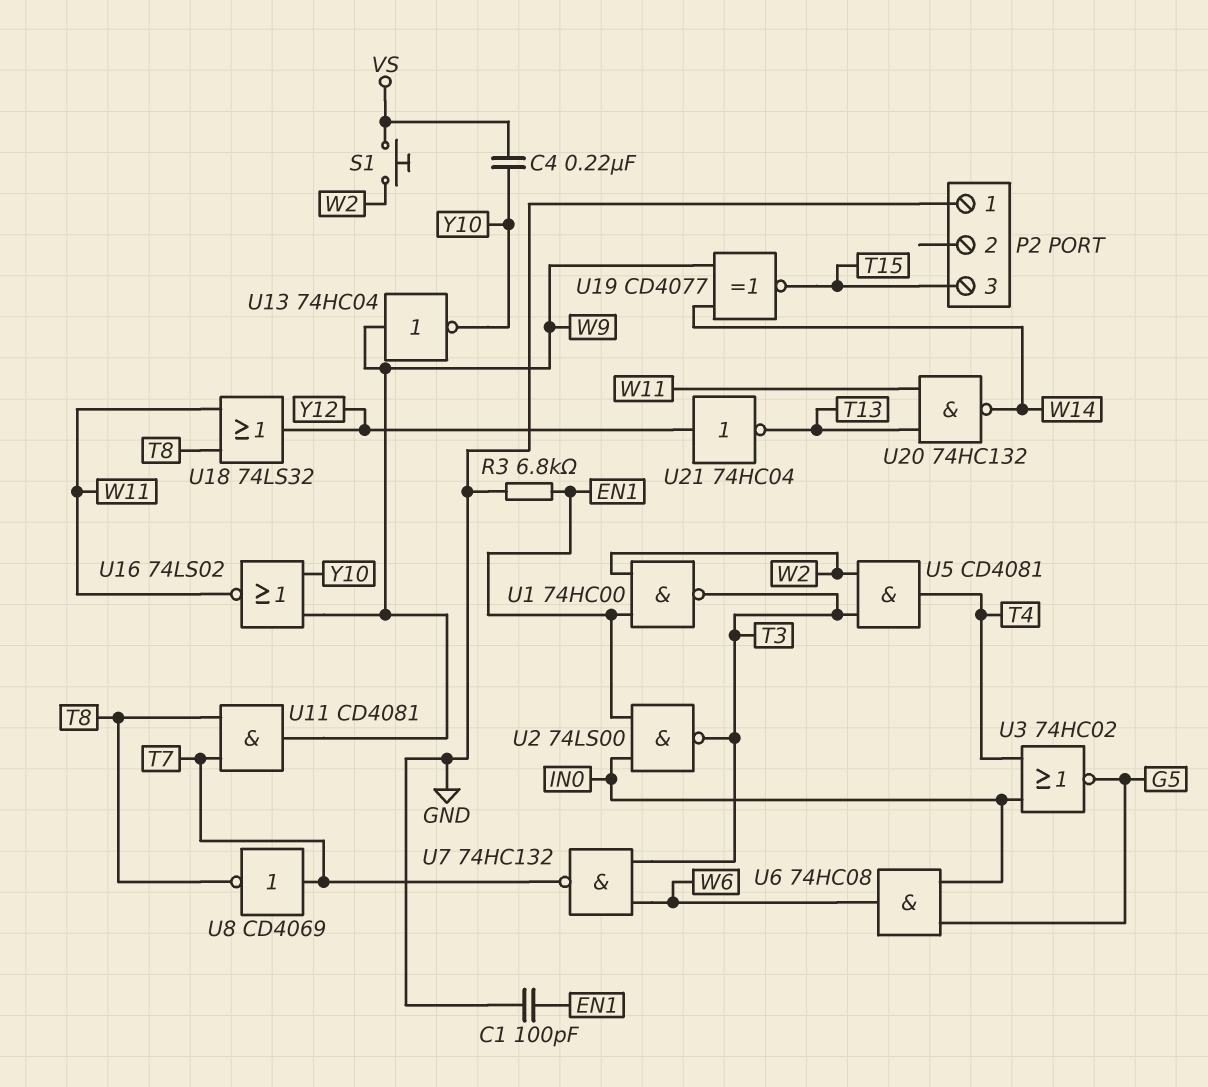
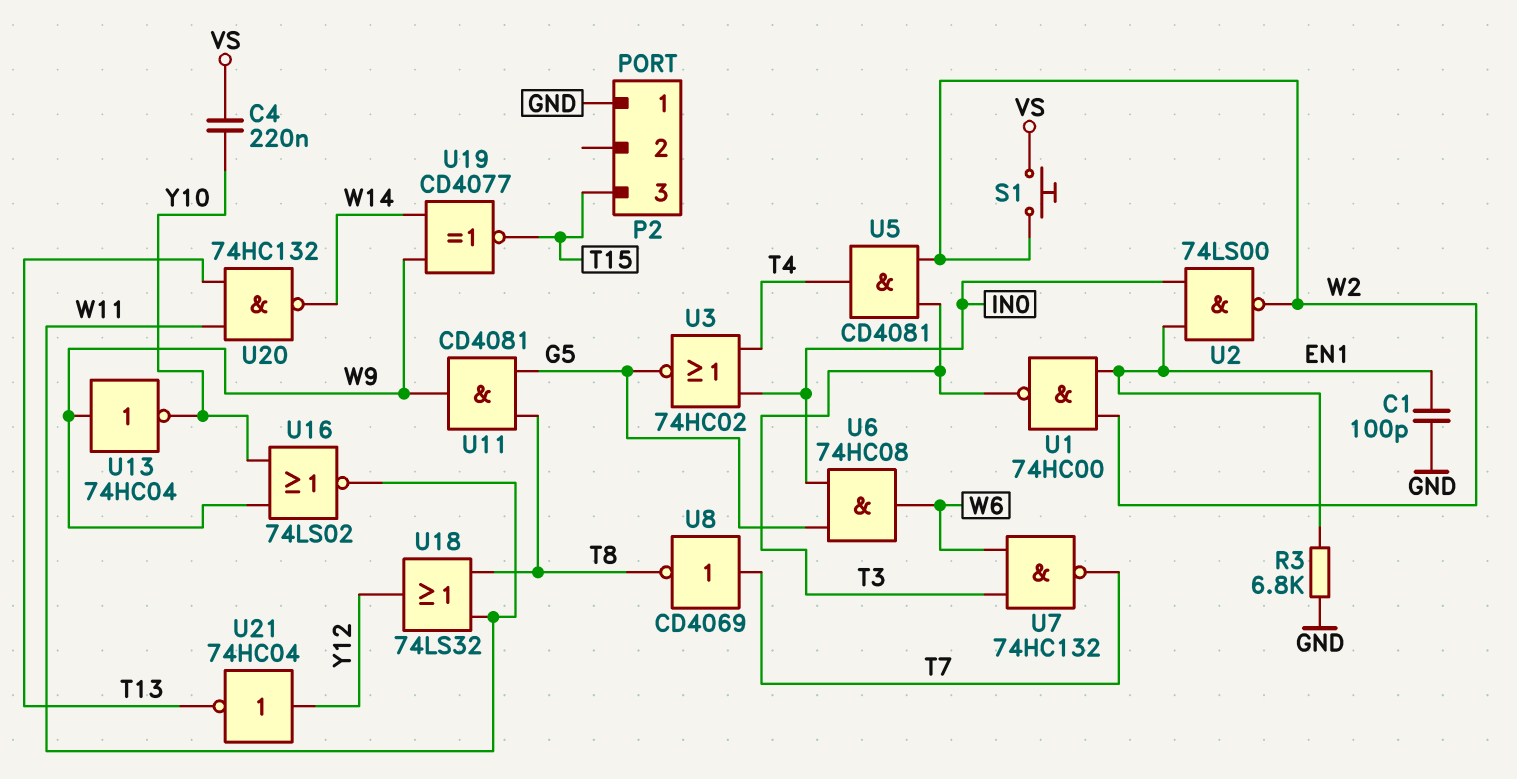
U2: NAND 74LS00 (in EN1, in IN0, out T3) -> NAND 74LS00 (in EN1, in IN0, out W2)
U11: AND CD4081 (in T7, in T8, out W9) -> AND CD4081 (in G5, in T8, out W9)

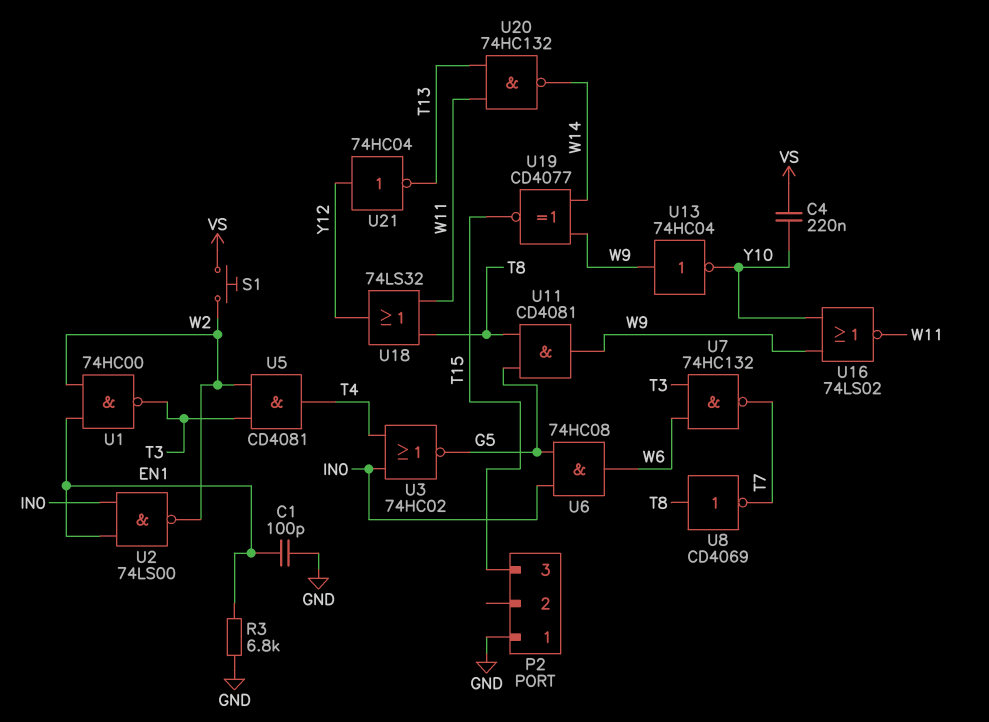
U8: NOT CD4069 (in T7, out T8) -> NOT CD4069 (in T8, out T7)

